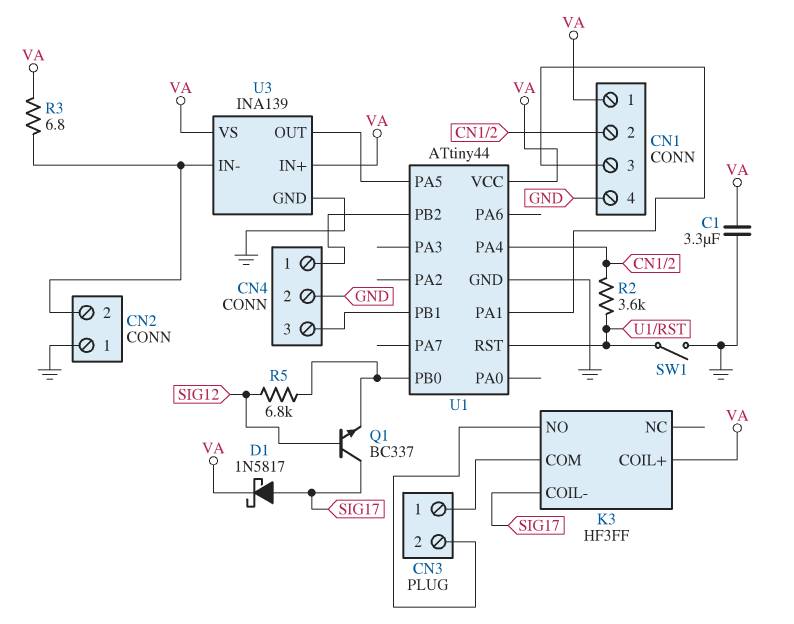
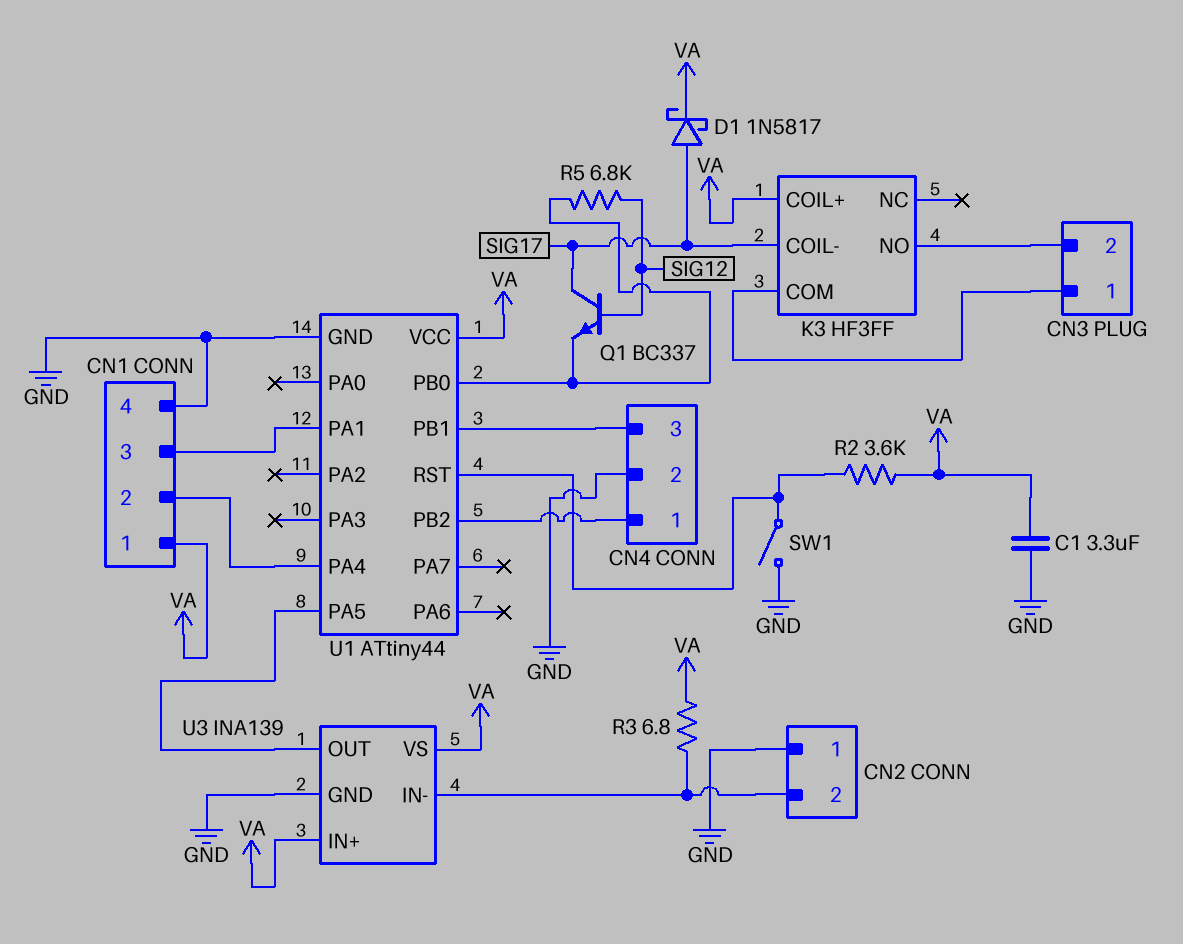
R2: 3.6k (CN1/2, U1/RST) -> 3.6k (U1/RST, VA)

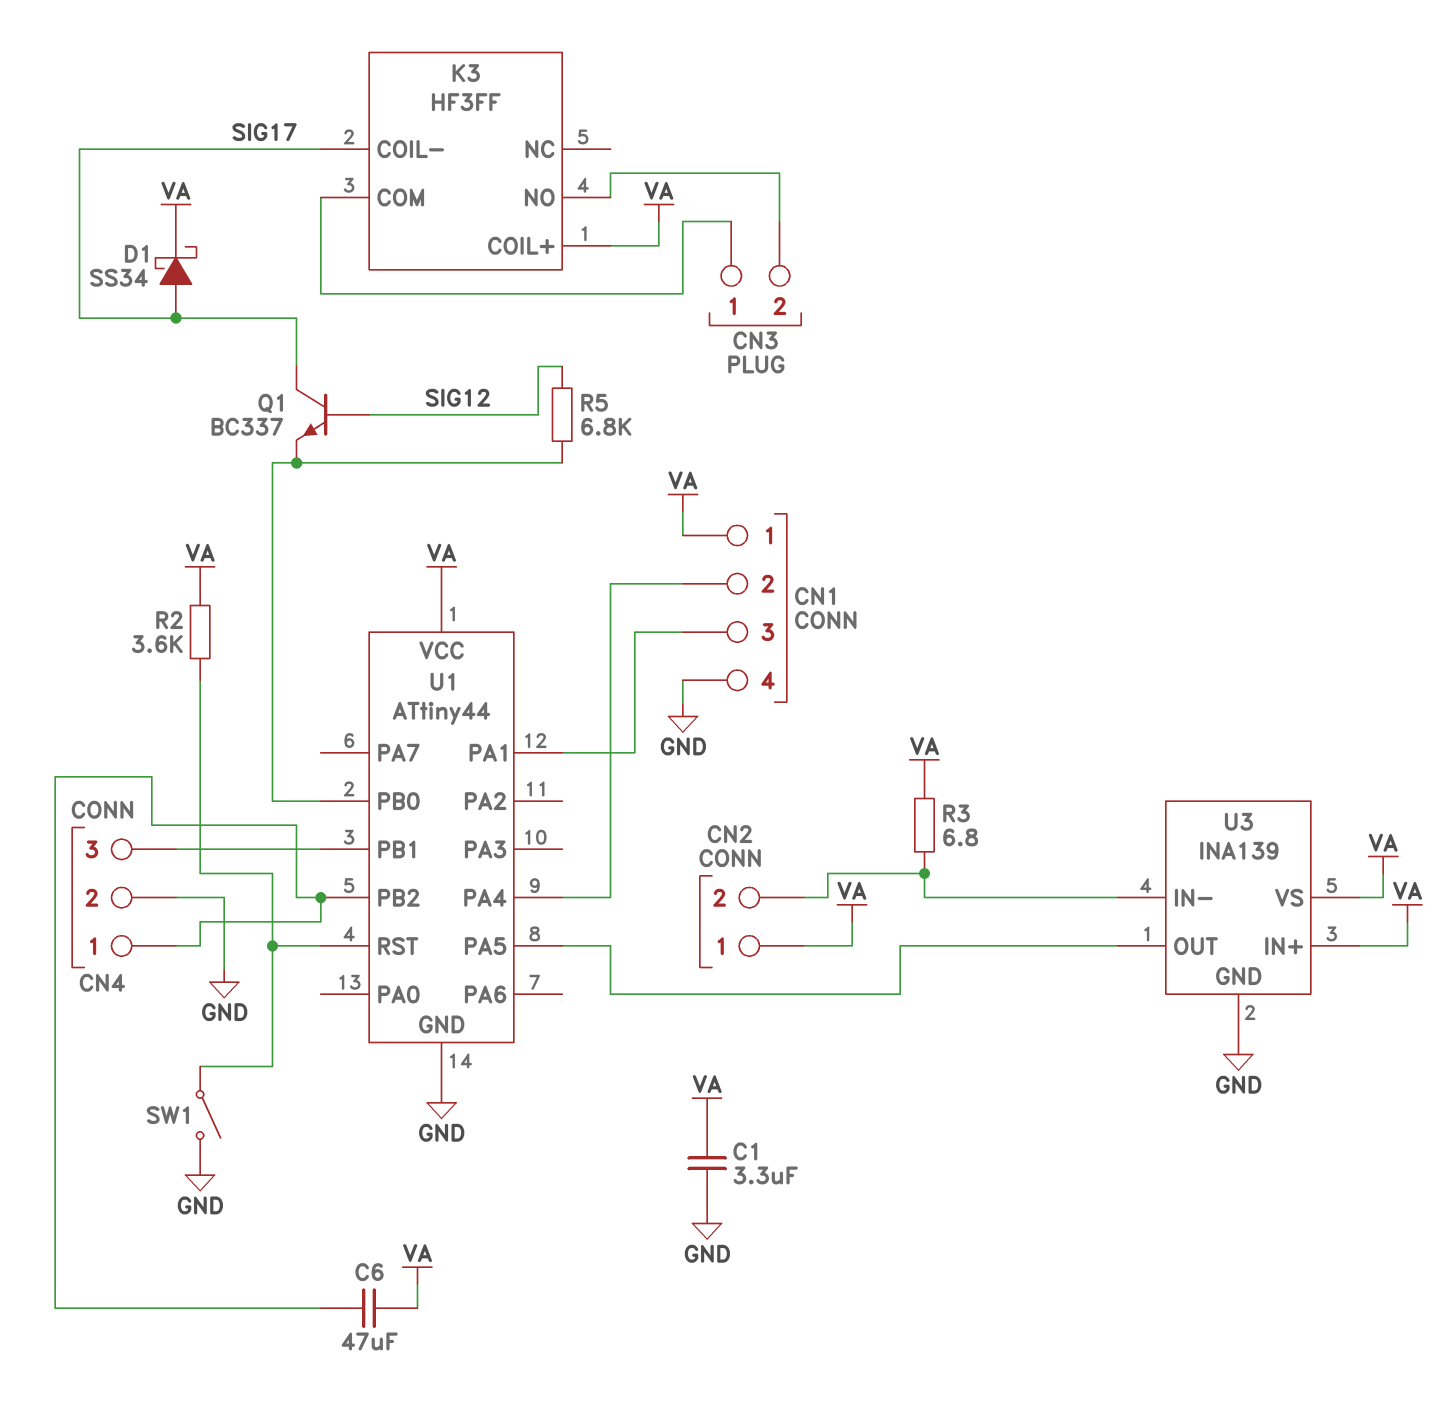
C6: none -> 47uF (CN4/1, VA)
CN2 pin 1: GND -> VA
D1: schottky 1N5817 (A SIG17, K VA) -> schottky SS34 (A SIG17, K VA)

